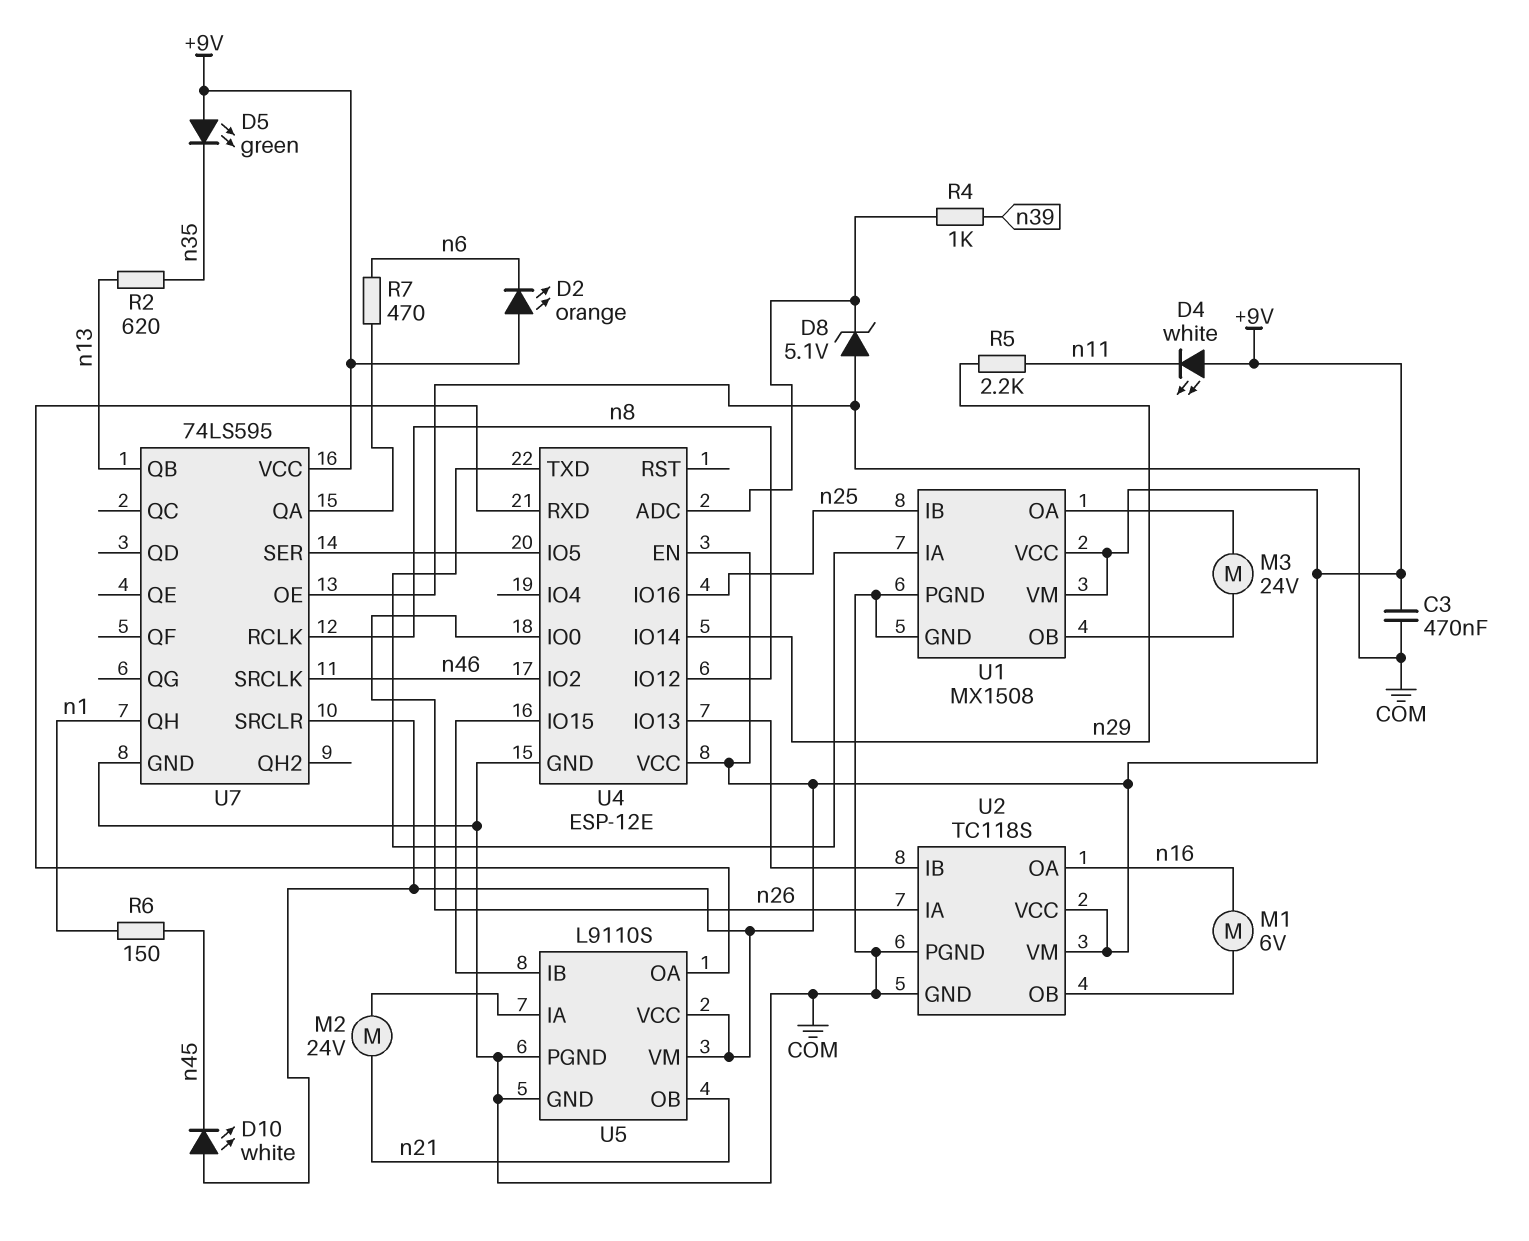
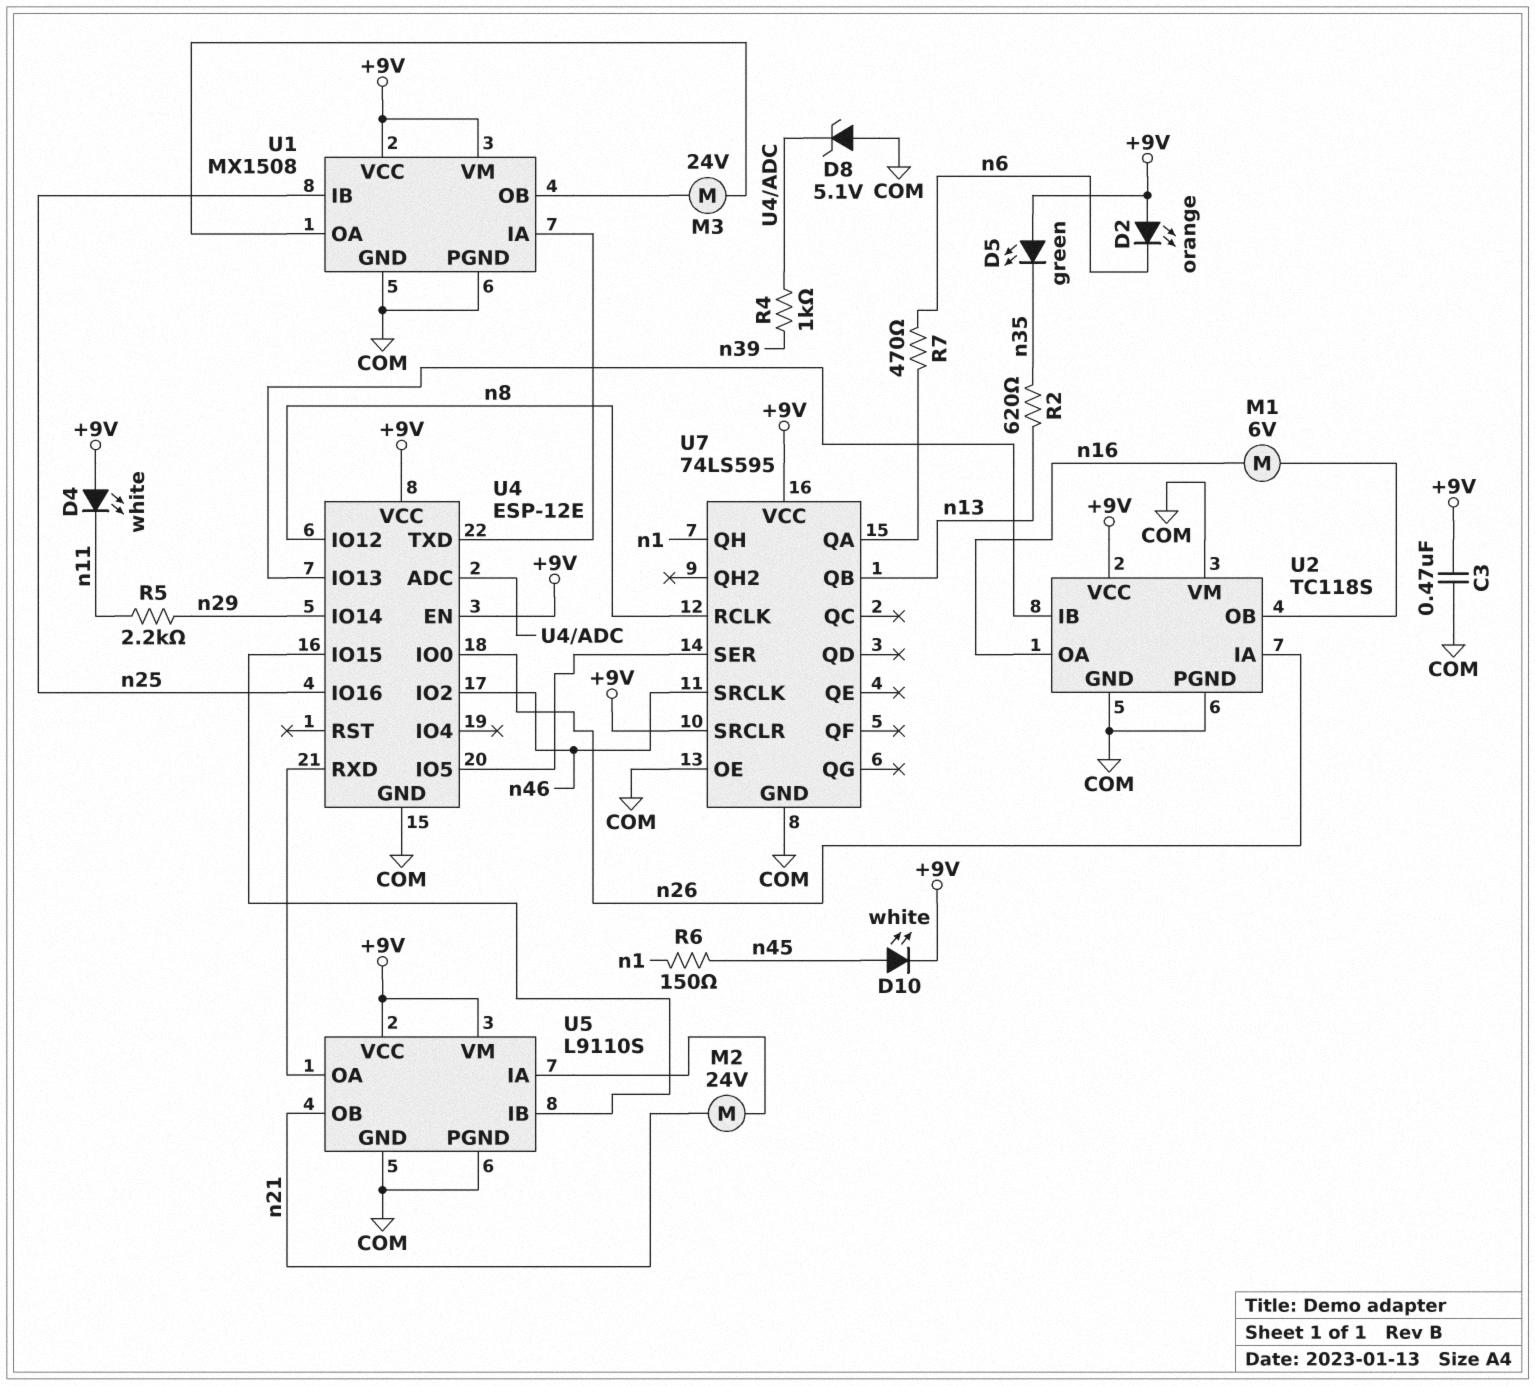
D10: LED white (A +9V, K n45) -> LED white (A n45, K +9V)
U2 pin VM: +9V -> COM

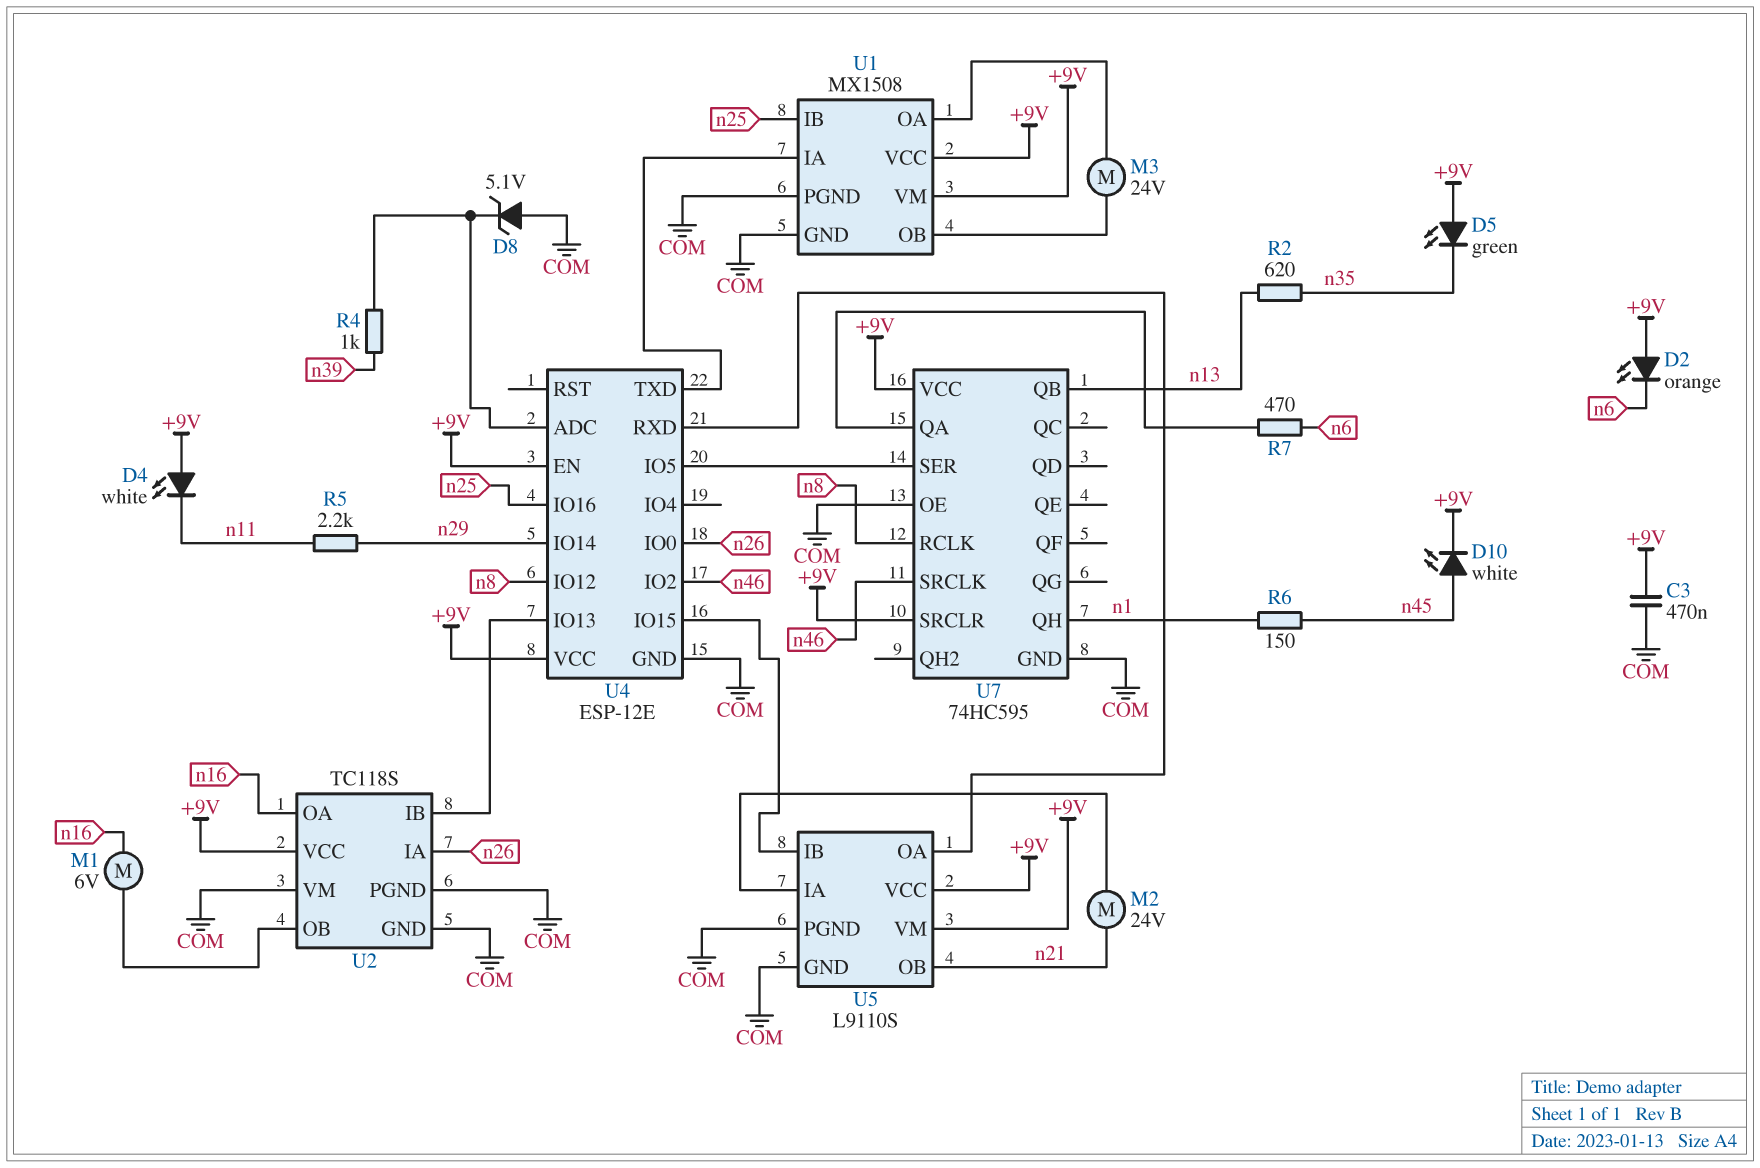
U7: 74LS595 -> 74HC595

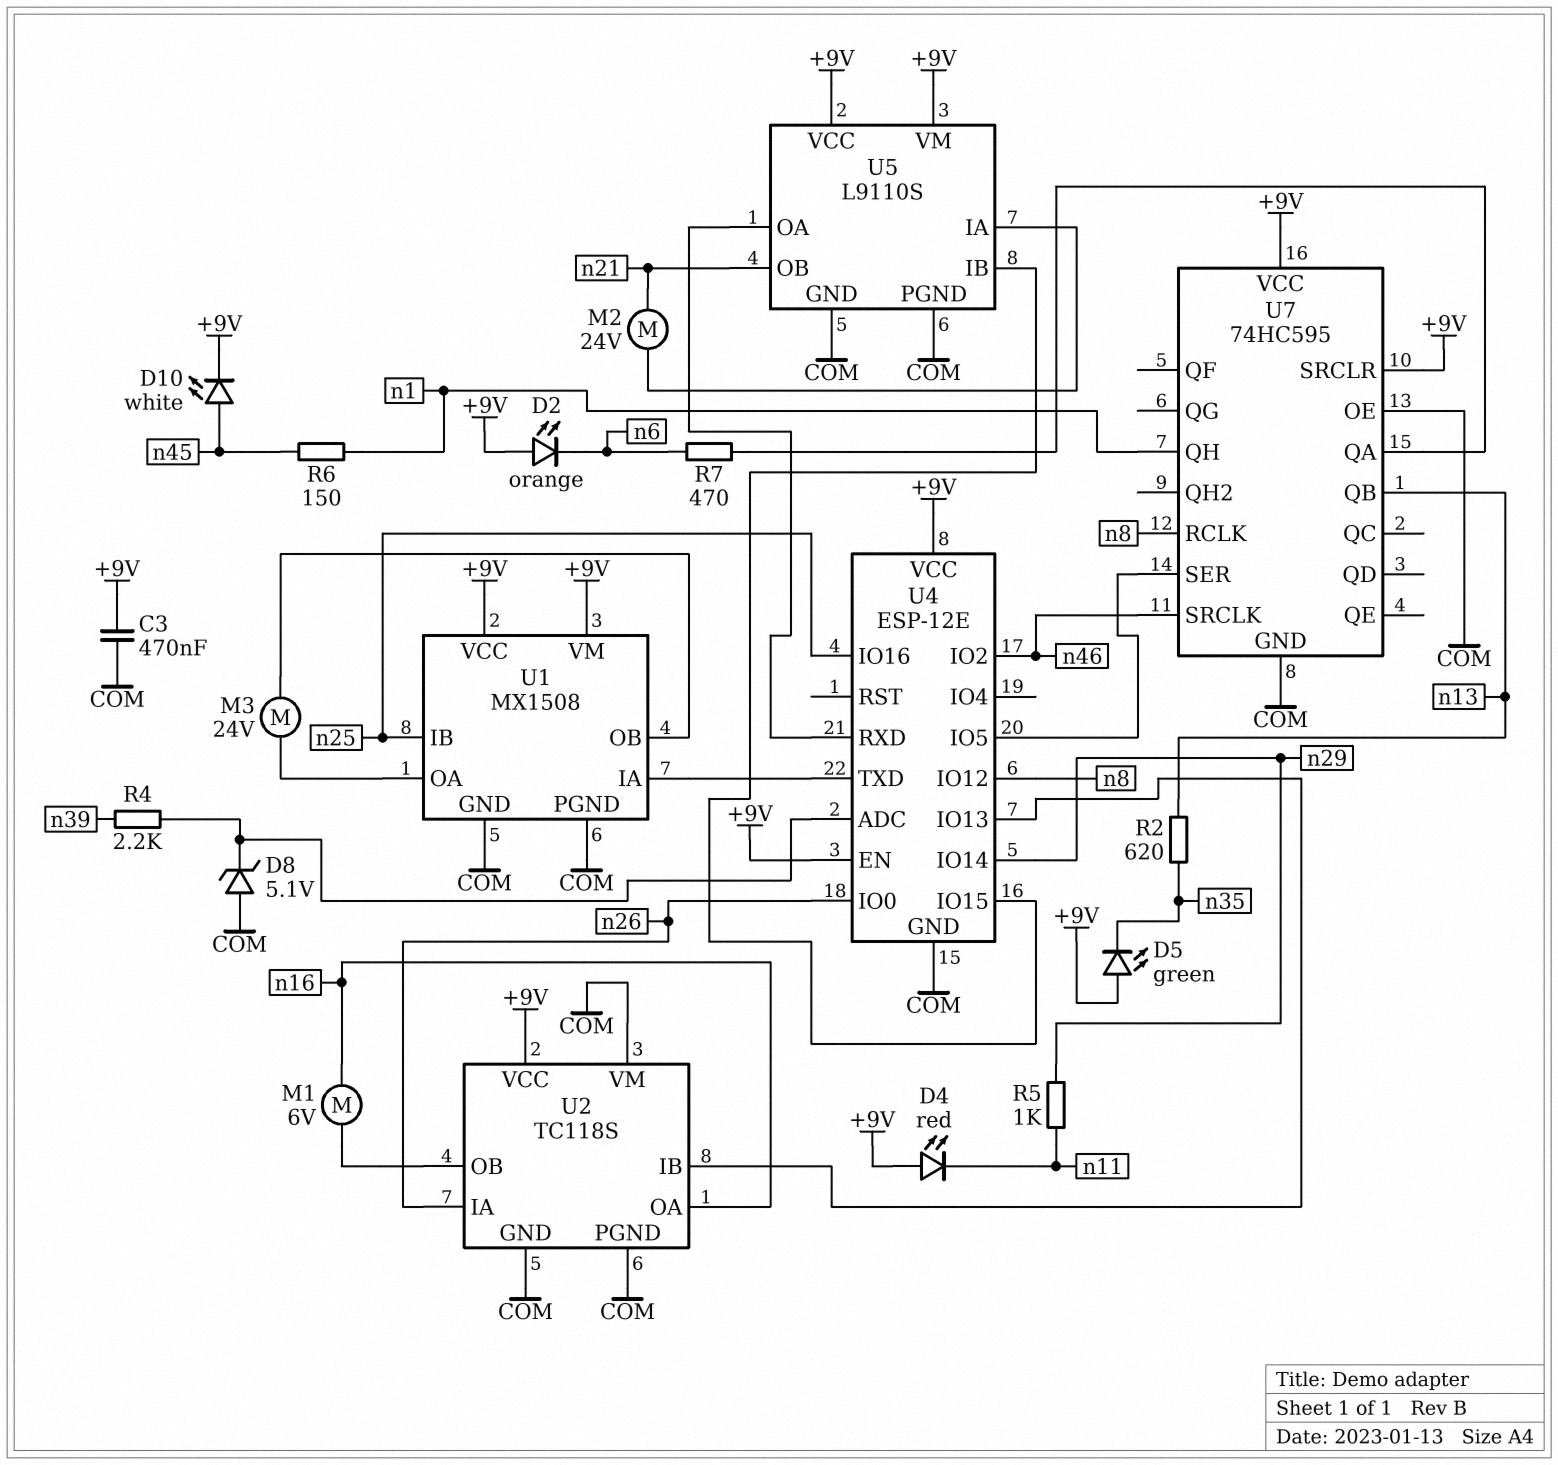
D4: LED white (A +9V, K n11) -> LED red (A +9V, K n11)
R4: 1k (U4/ADC, n39) -> 2.2k (U4/ADC, n39)
R5: 2.2k (n11, n29) -> 1k (n11, n29)

